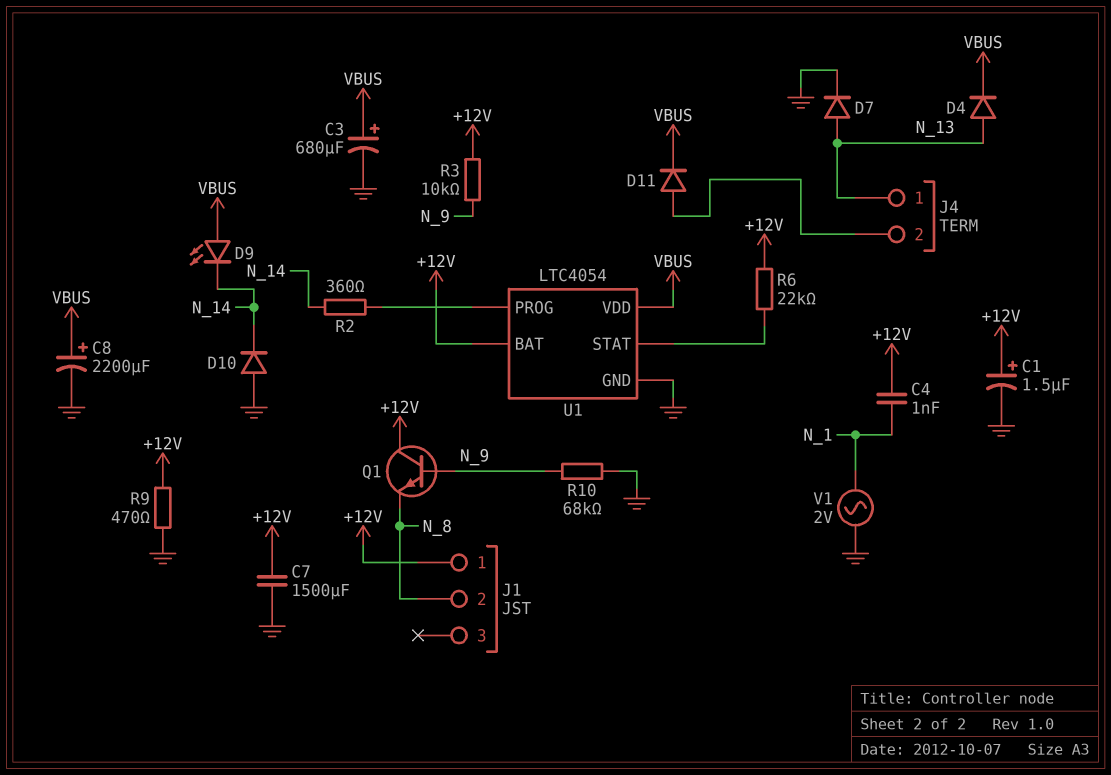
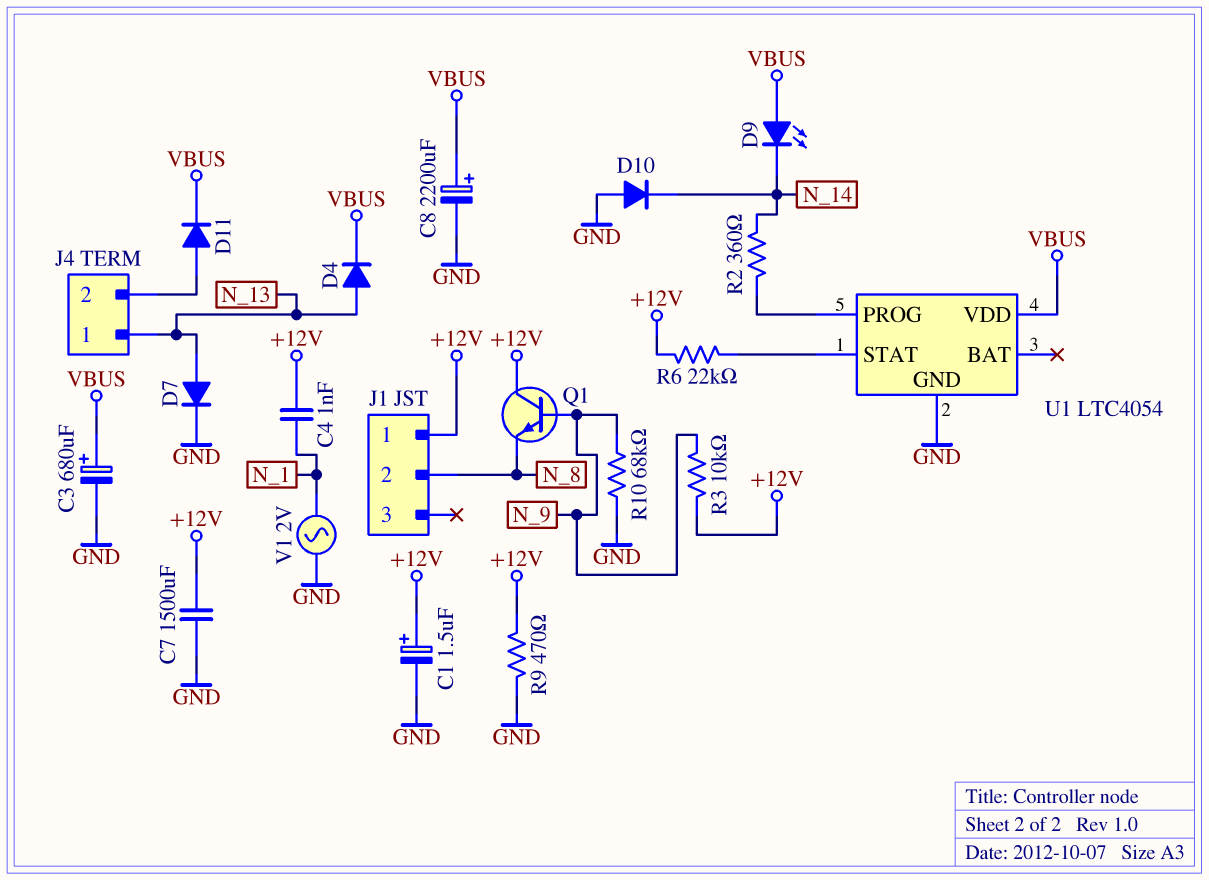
U1 pin BAT: +12V -> none

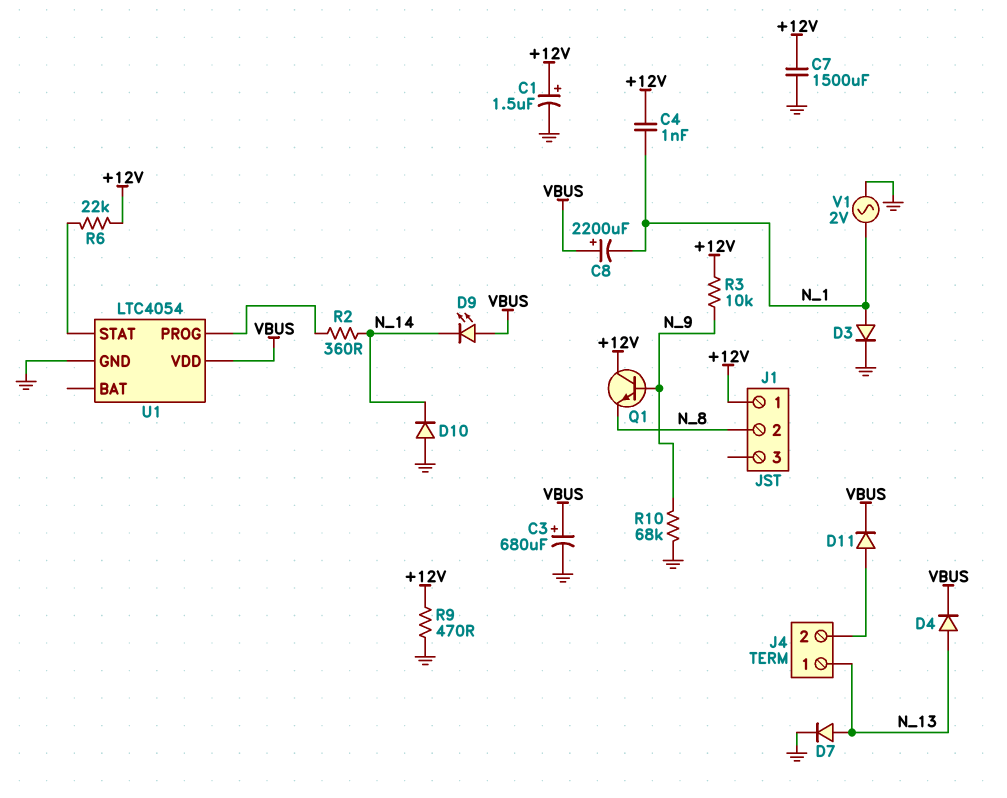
C8: 2200uF (plus VBUS, minus GND) -> 2200uF (plus VBUS, minus N_1)
D3: none -> diode (A N_1, K GND)

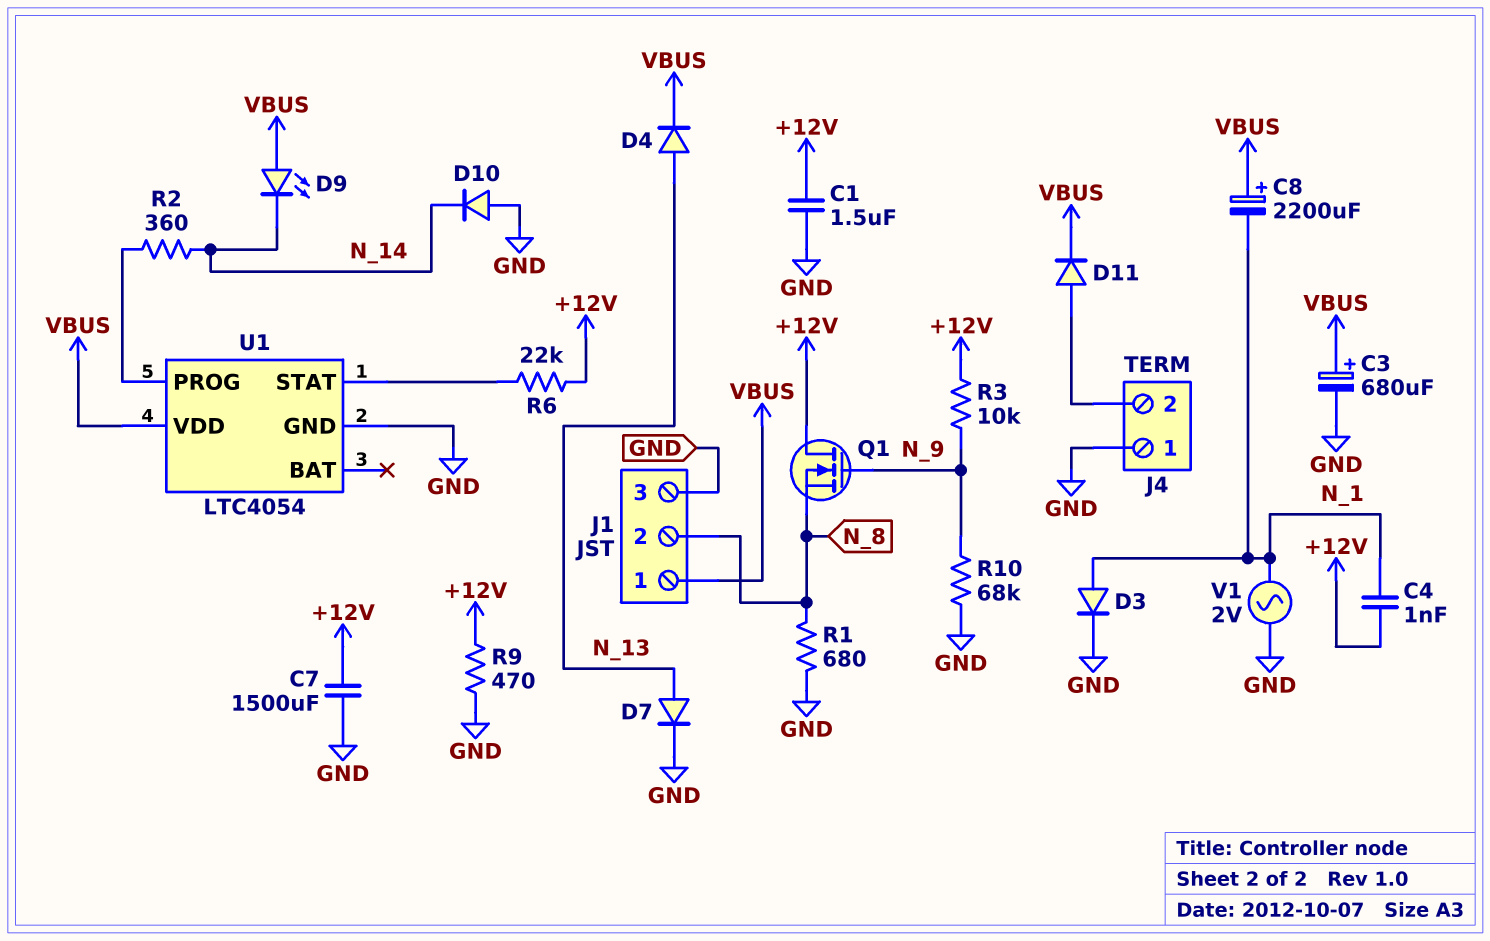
C1: 1.5uF (plus +12V, minus GND) -> 1.5uF (+12V, GND)
J1 pin 1: +12V -> VBUS
J1 pin 3: none -> GND
J4 pin 1: N_13 -> GND
Q1: NPN (B N_9, C +12V, E N_8) -> NMOS (G N_9, D +12V, S N_8)
R1: none -> 680 (GND, N_8)

